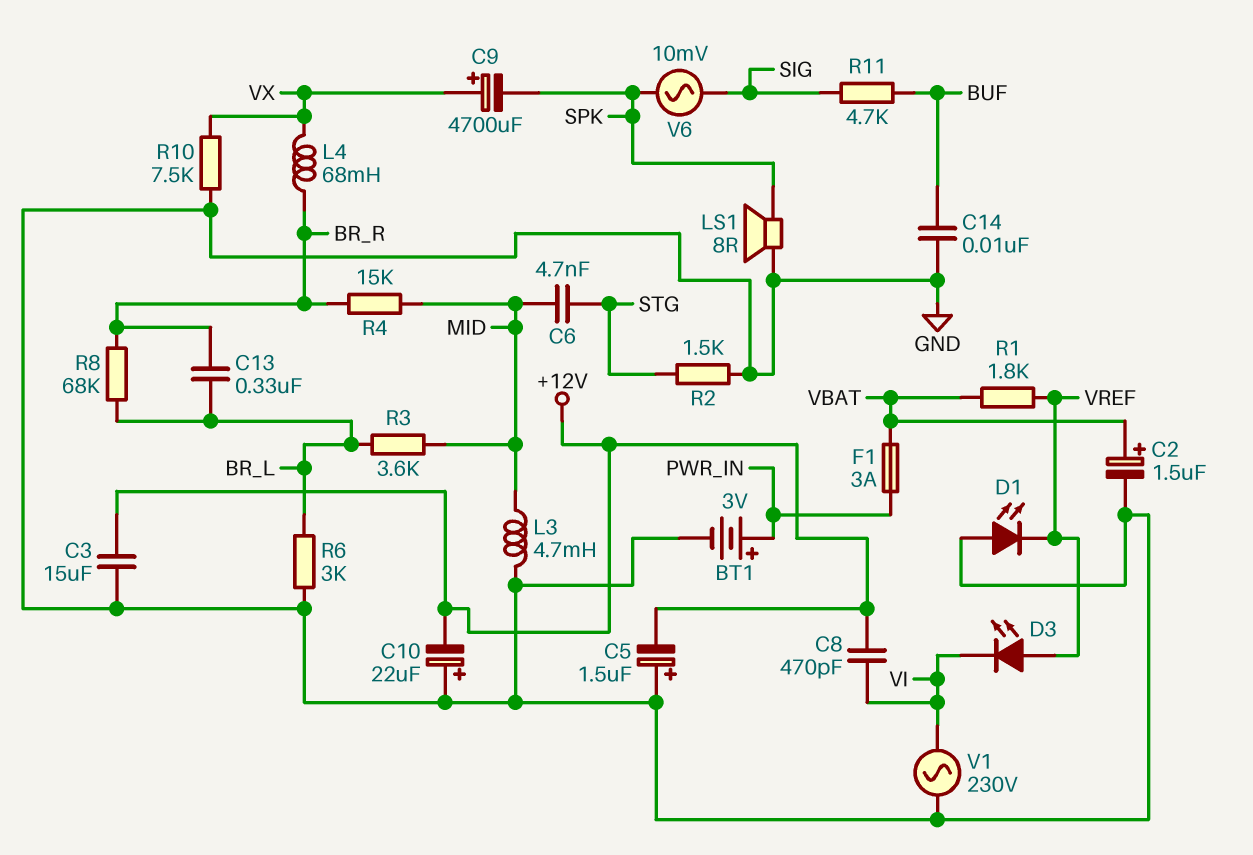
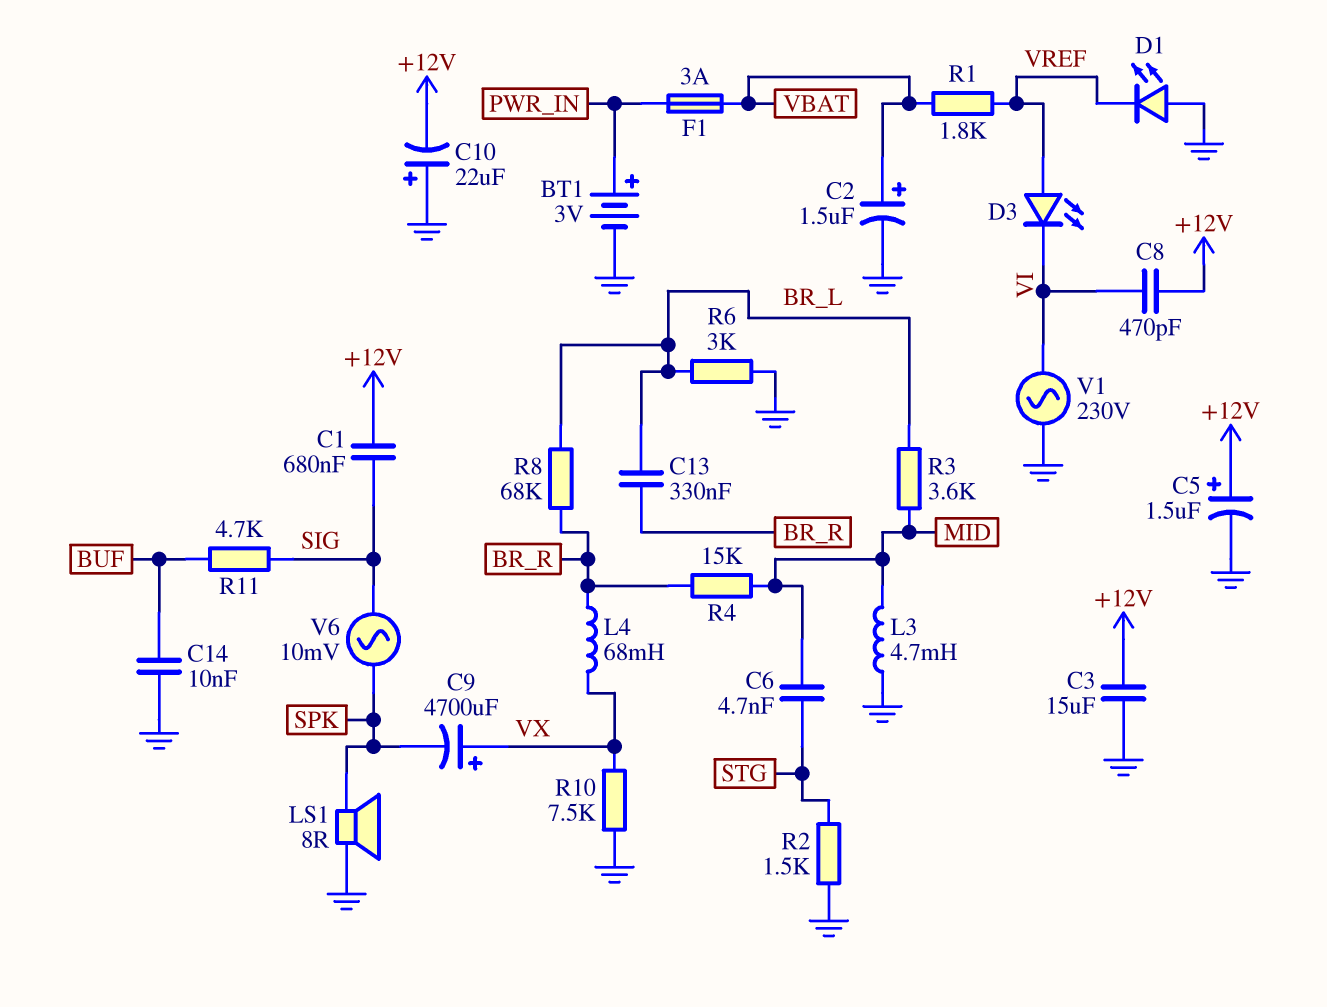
C1: none -> 680nF (+12V, SIG)
C5: 1.5uF (plus GND, minus +12V) -> 1.5uF (plus +12V, minus GND)

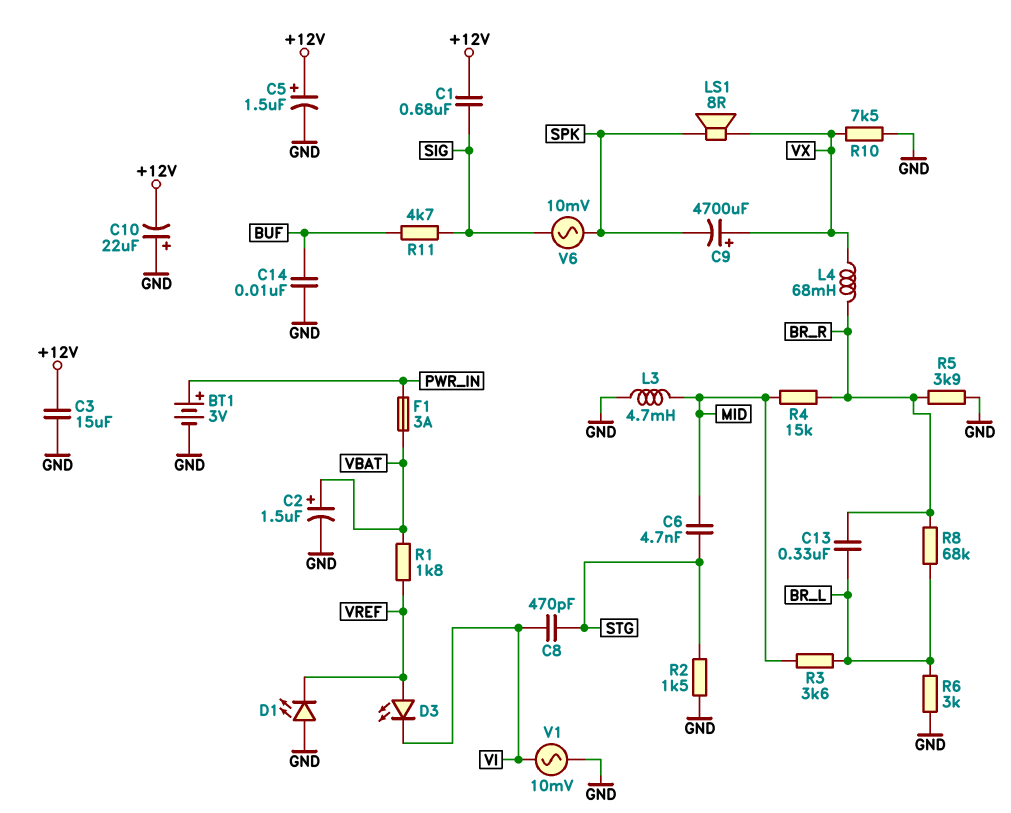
C8: 470pF (+12V, VI) -> 470pF (STG, VI)
LS1: speaker 8R (GND, SPK) -> speaker 8R (SPK, VX)
R5: none -> 3.9k (BR_R, GND)
V1: AC 230V (GND, VI) -> AC 10mV (GND, VI)

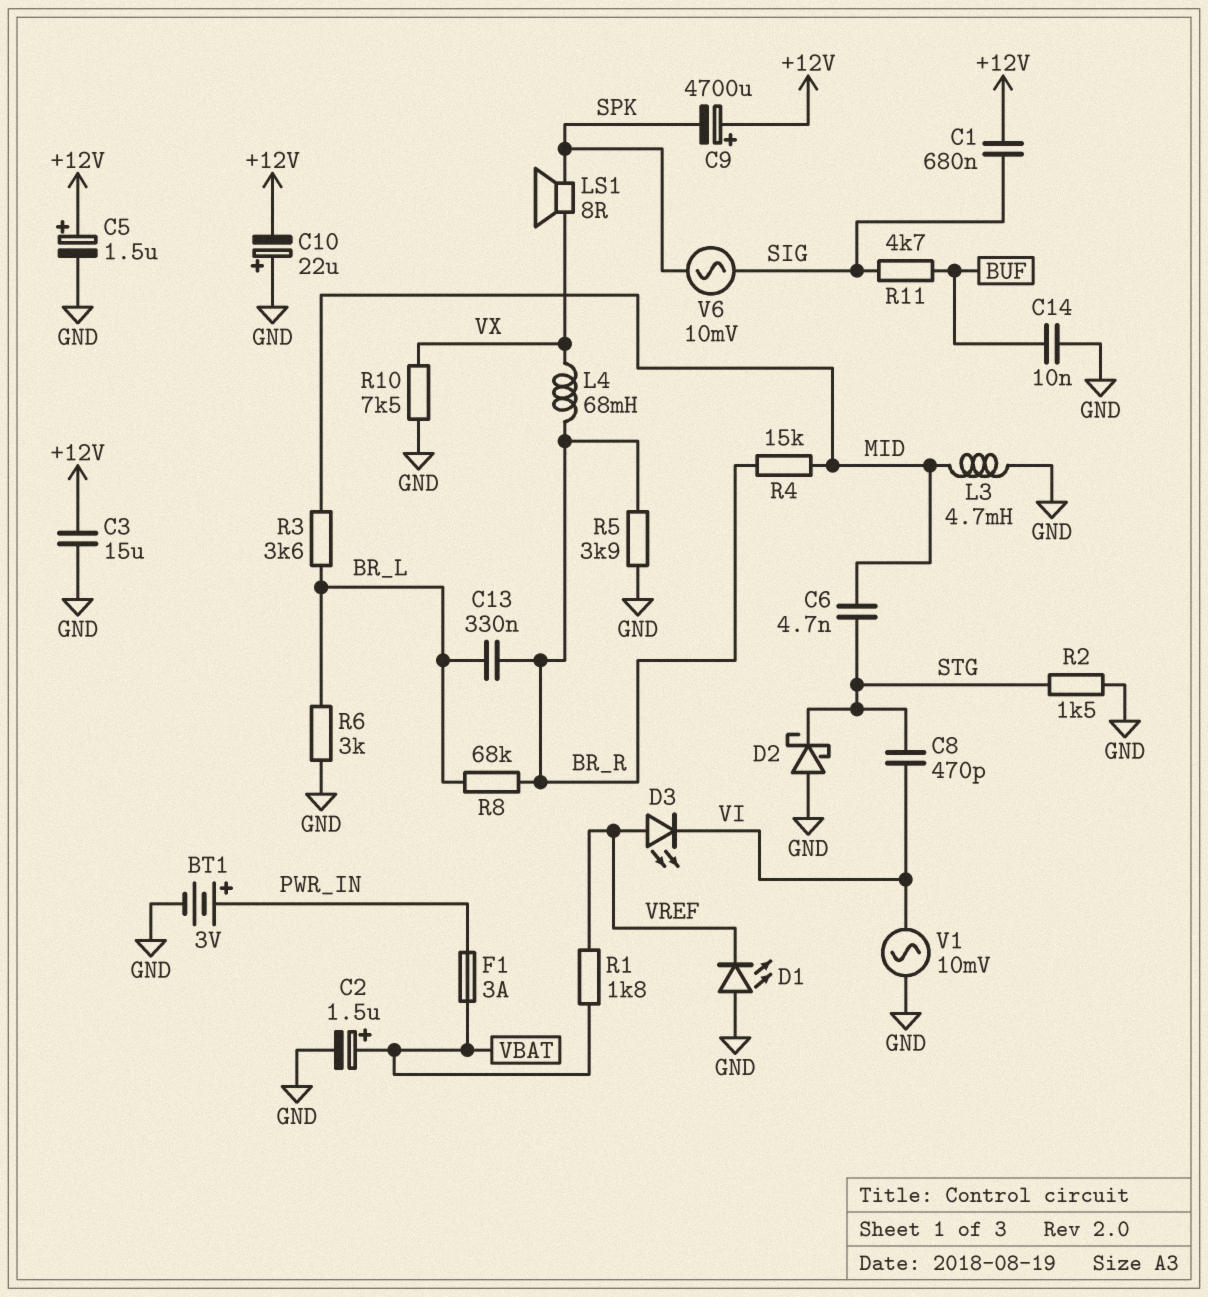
C9: 4700uF (plus VX, minus SPK) -> 4700uF (plus +12V, minus SPK)
D2: none -> schottky (A GND, K STG)

